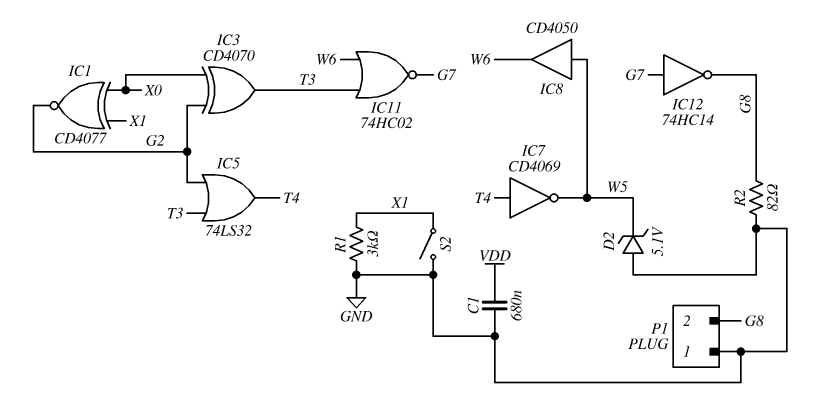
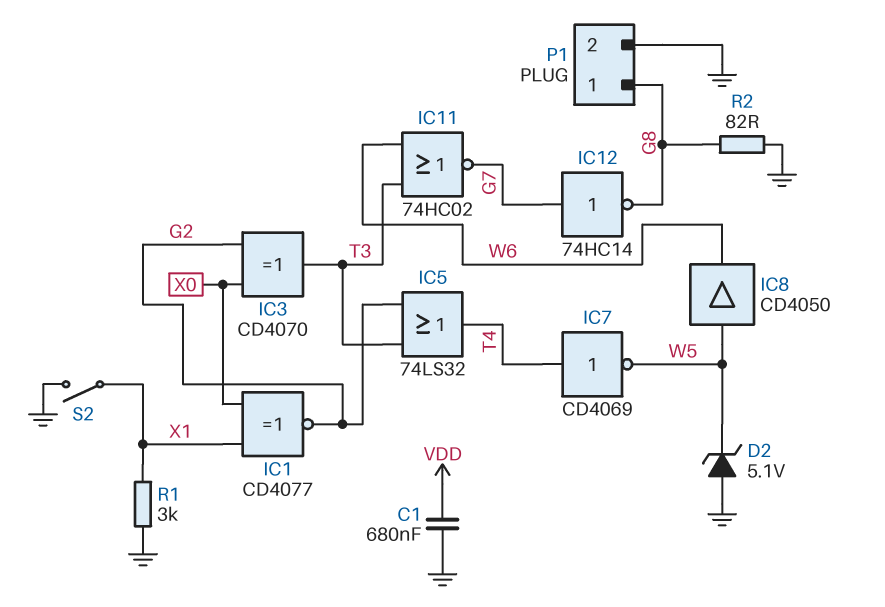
P1 pin 1: GND -> G8
P1 pin 2: G8 -> GND

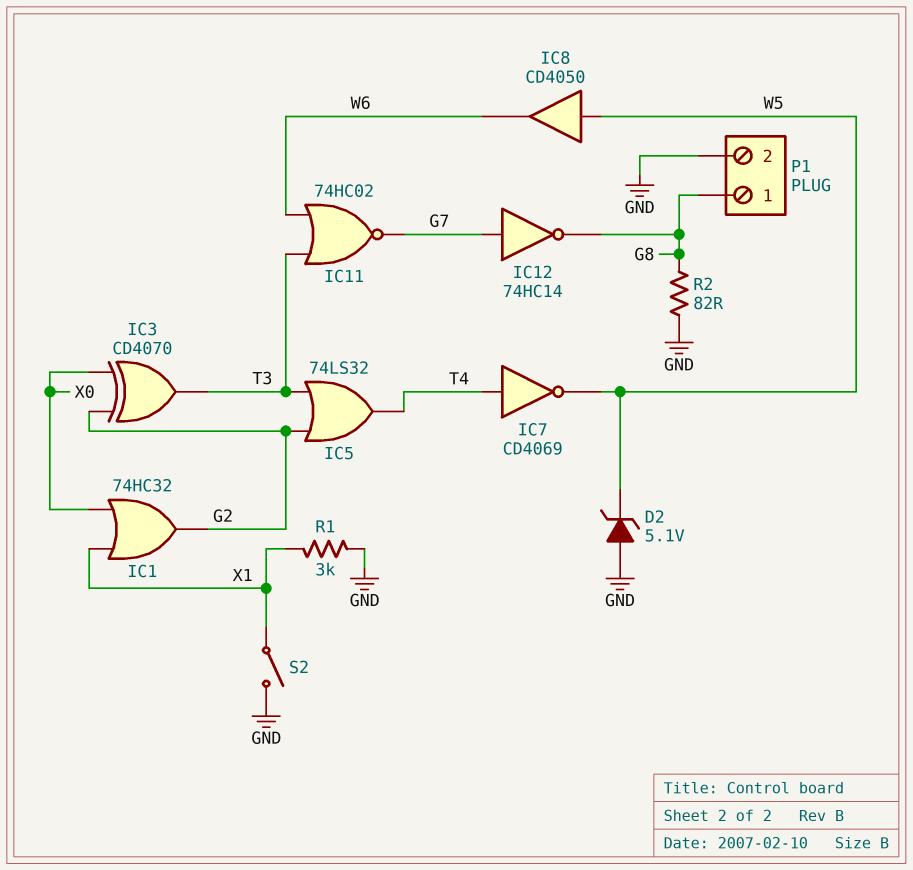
C1: 680nF (GND, VDD) -> none
IC1: XNOR CD4077 (in X0, in X1, out G2) -> OR 74HC32 (in X0, in X1, out G2)

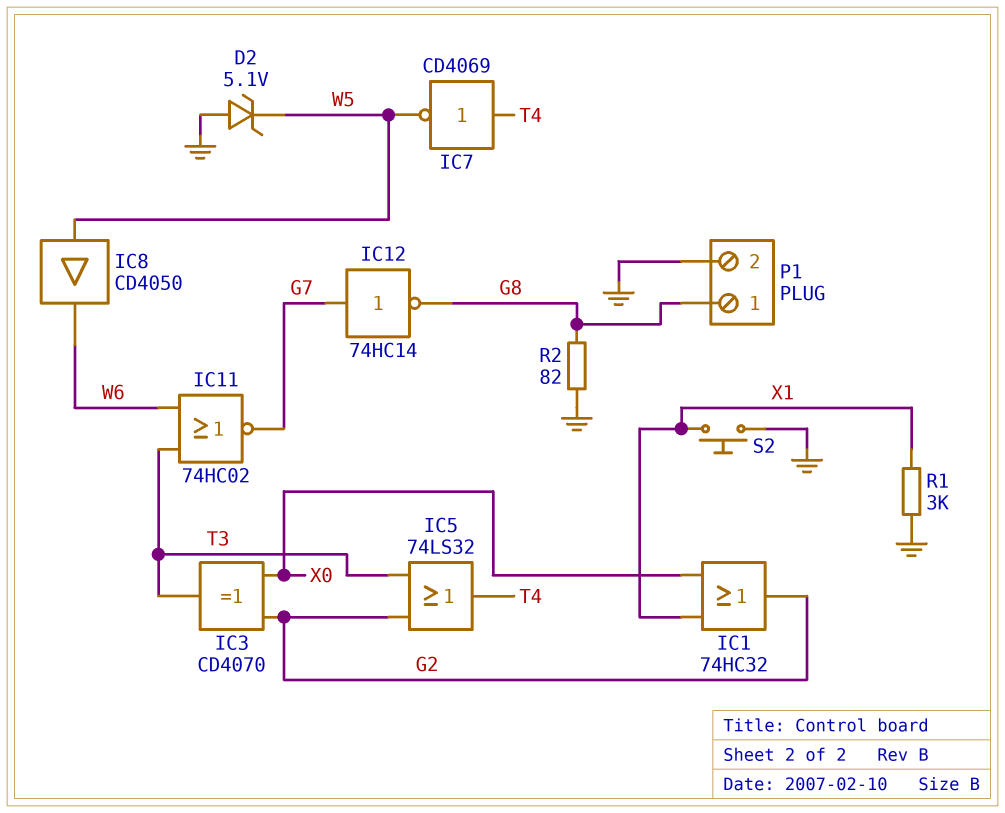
S2: switch (GND, X1) -> button (GND, X1)

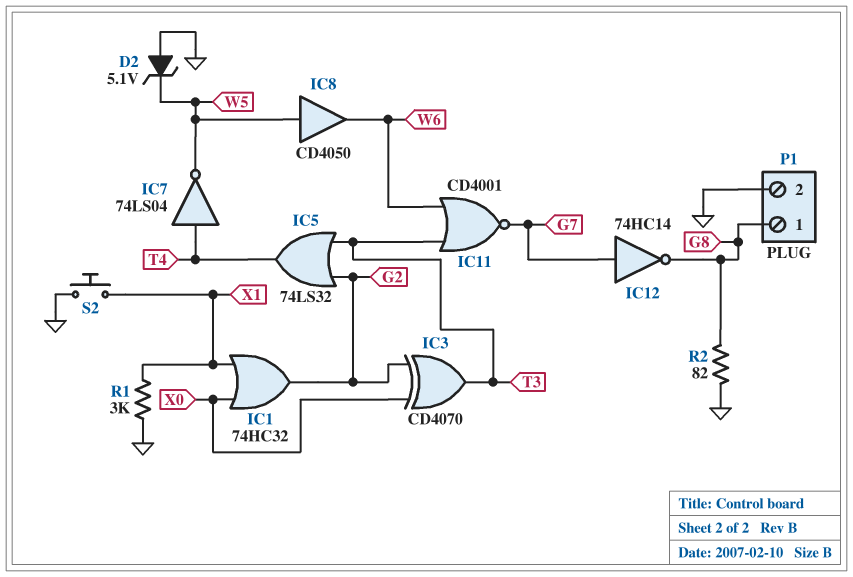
IC7: NOT CD4069 (in T4, out W5) -> NOT 74LS04 (in T4, out W5)
IC11: NOR 74HC02 (in T3, in W6, out G7) -> NOR CD4001 (in T3, in W6, out G7)

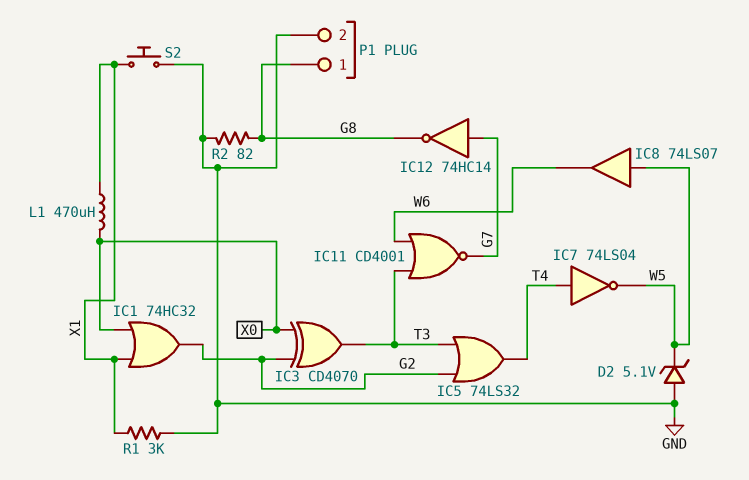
IC8: buffer CD4050 (in W5, out W6) -> buffer 74LS07 (in W5, out W6)
L1: none -> 470uH (X0, X1)

